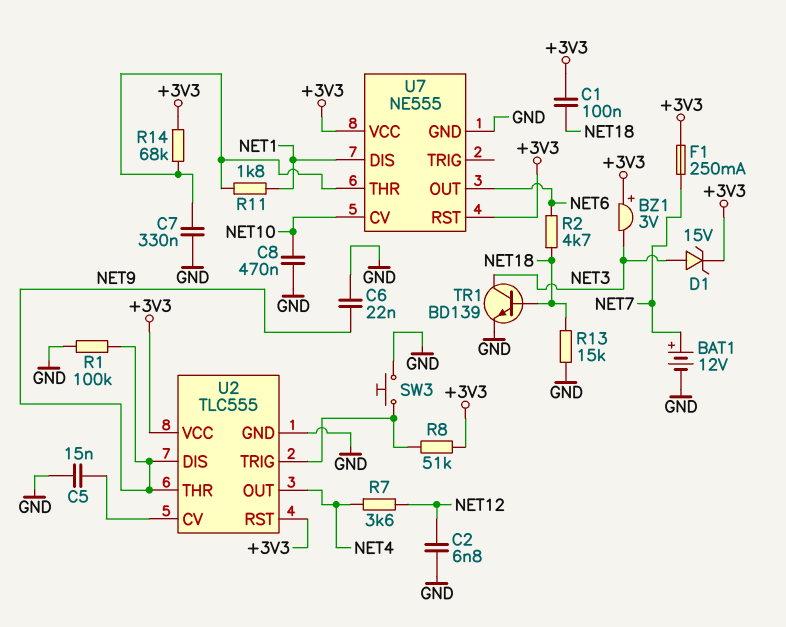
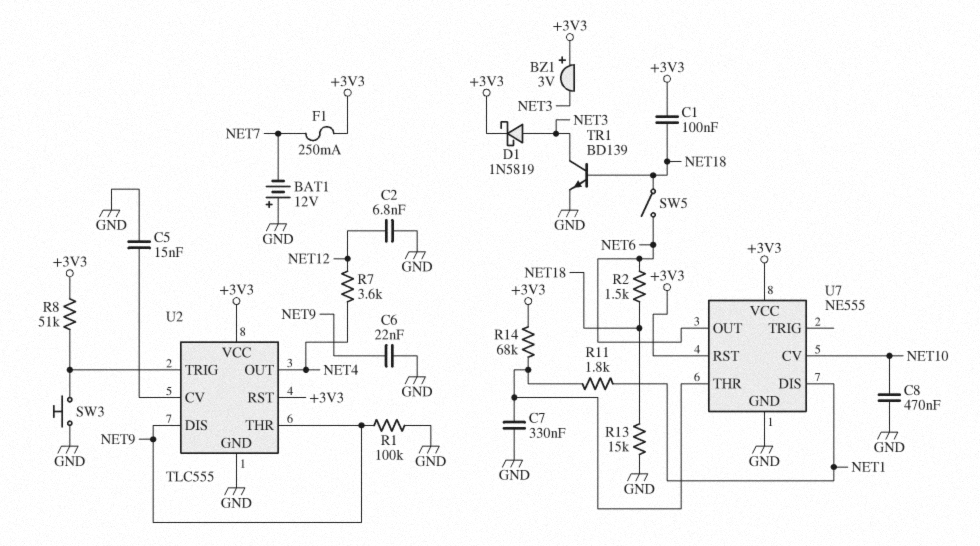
BAT1: 12V (plus NET7, minus GND) -> 12V (plus GND, minus NET7)
D1: zener 15V (A NET3, K +3V3) -> schottky 1N5819 (A NET3, K +3V3)
R2: 4.7k (NET6, NET18) -> 1.5k (NET6, NET18)
SW5: none -> switch (NET6, NET18)

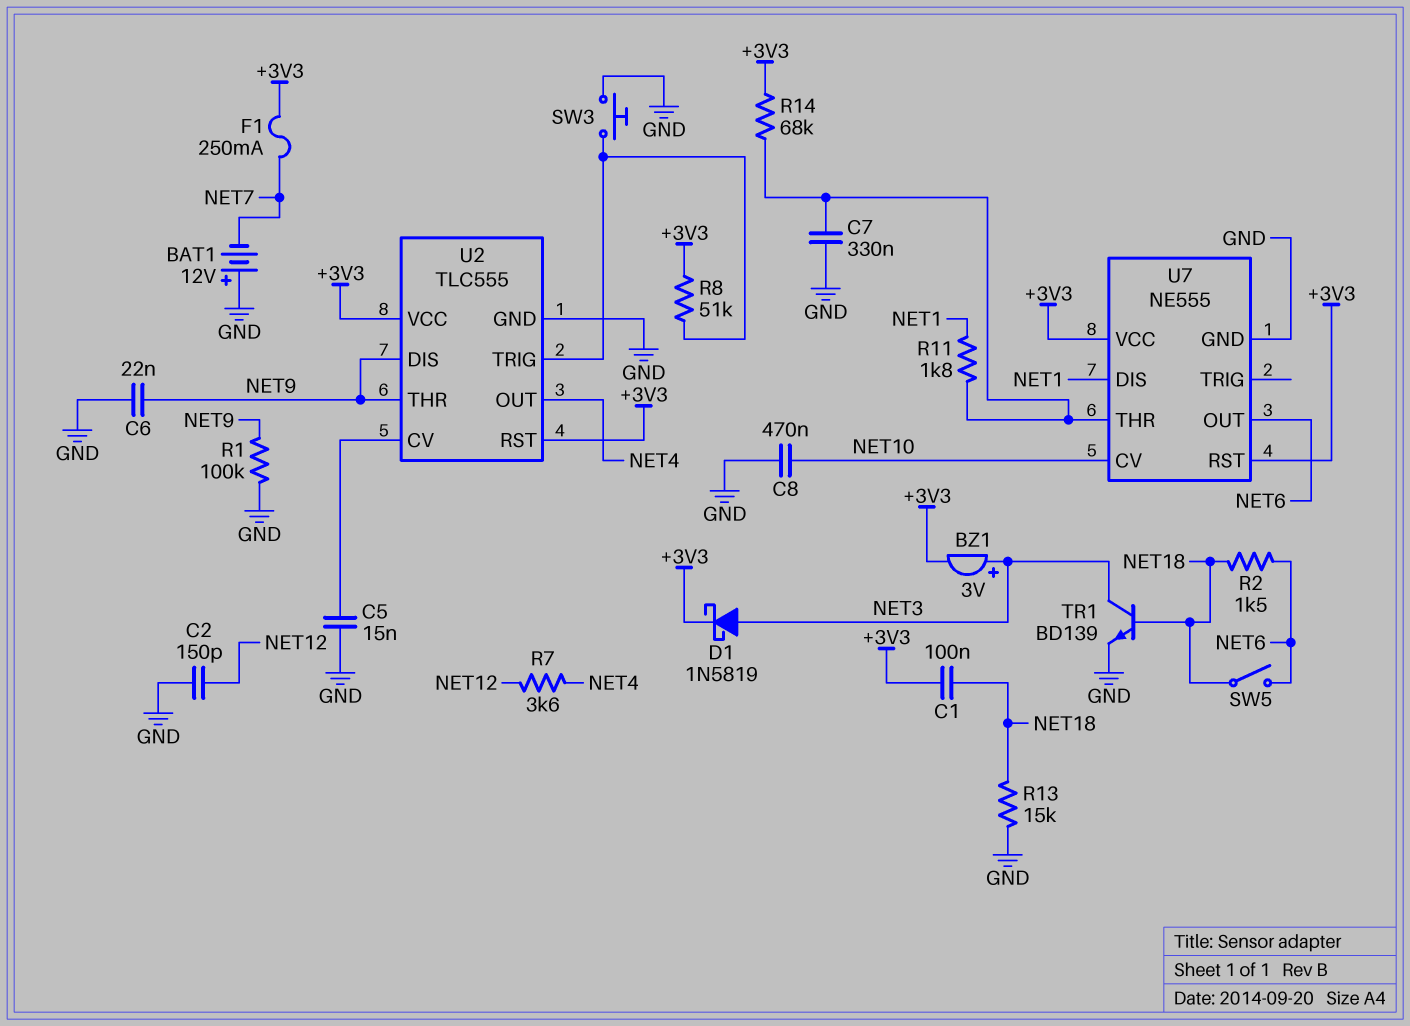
BZ1: buzzer 3V (plus +3V3, minus NET3) -> buzzer 3V (plus NET3, minus +3V3)
C2: 6.8nF (GND, NET12) -> 150pF (GND, NET12)

